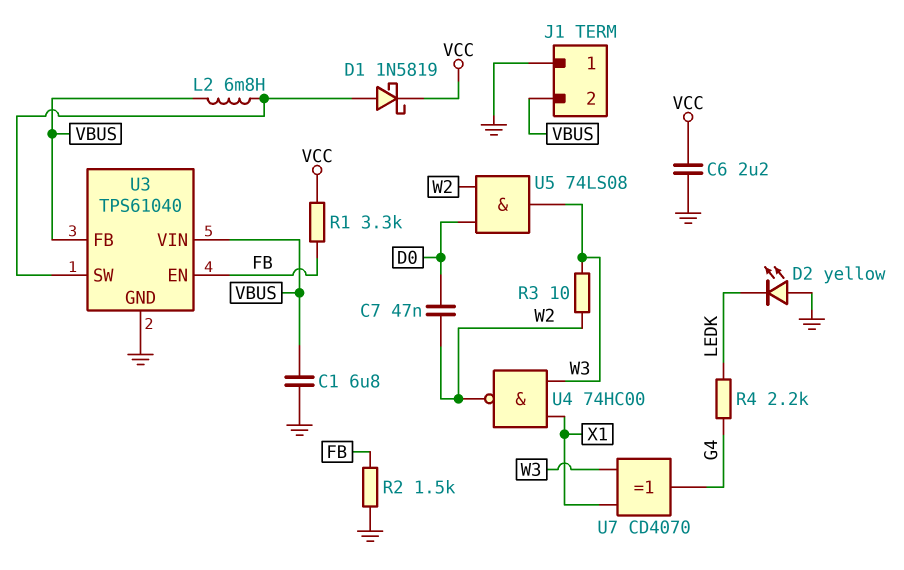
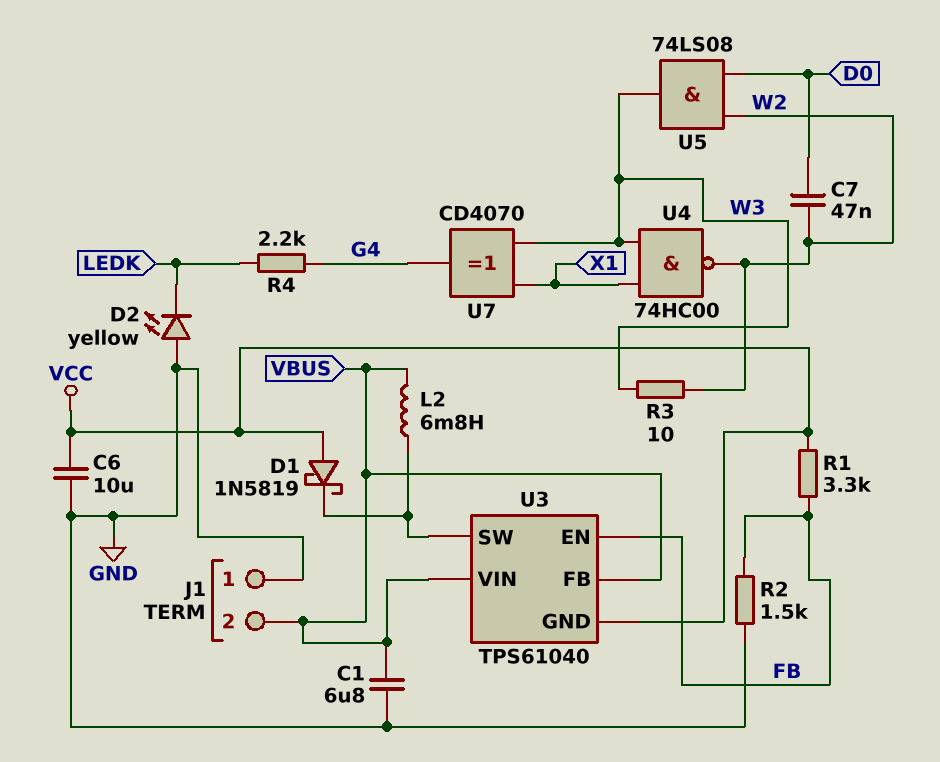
C6: 2.2uF (GND, VCC) -> 10uF (GND, VCC)
D1: schottky 1N5819 (A U3/SW, K VCC) -> schottky 1N5819 (A VCC, K U3/SW)
U3 pin GND: GND -> VCC

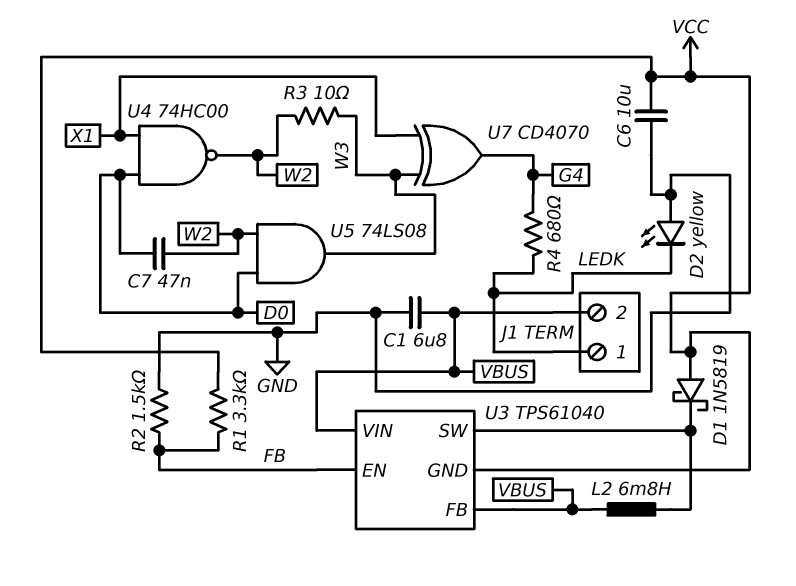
J1 pin 1: GND -> LEDK
R4: 2.2k (G4, LEDK) -> 680 (G4, LEDK)
U4: NAND 74HC00 (in W3, in X1, out W2) -> NAND 74HC00 (in D0, in X1, out W2)

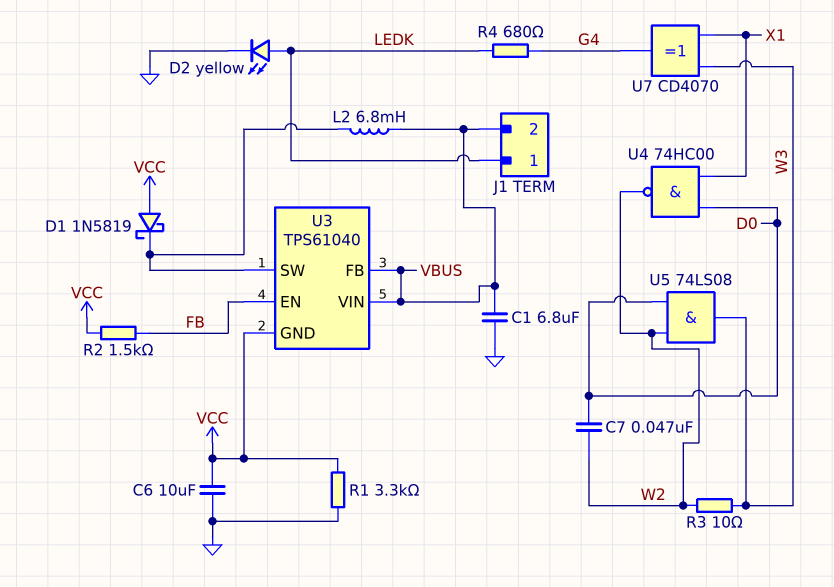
D2: LED yellow (A GND, K LEDK) -> LED yellow (A LEDK, K GND)
R1: 3.3k (FB, VCC) -> 3.3k (GND, VCC)
R2: 1.5k (FB, GND) -> 1.5k (FB, VCC)

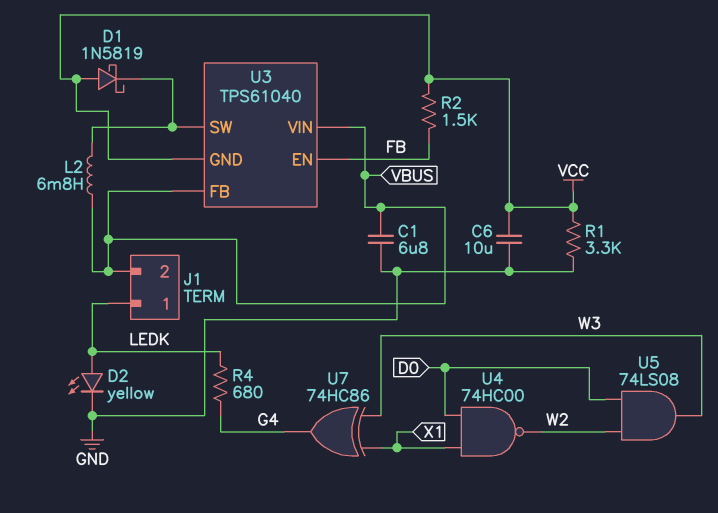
C7: 47nF (D0, W2) -> none
R3: 10 (W2, W3) -> none
U7: XOR CD4070 (in W3, in X1, out G4) -> XOR 74HC86 (in W3, in X1, out G4)

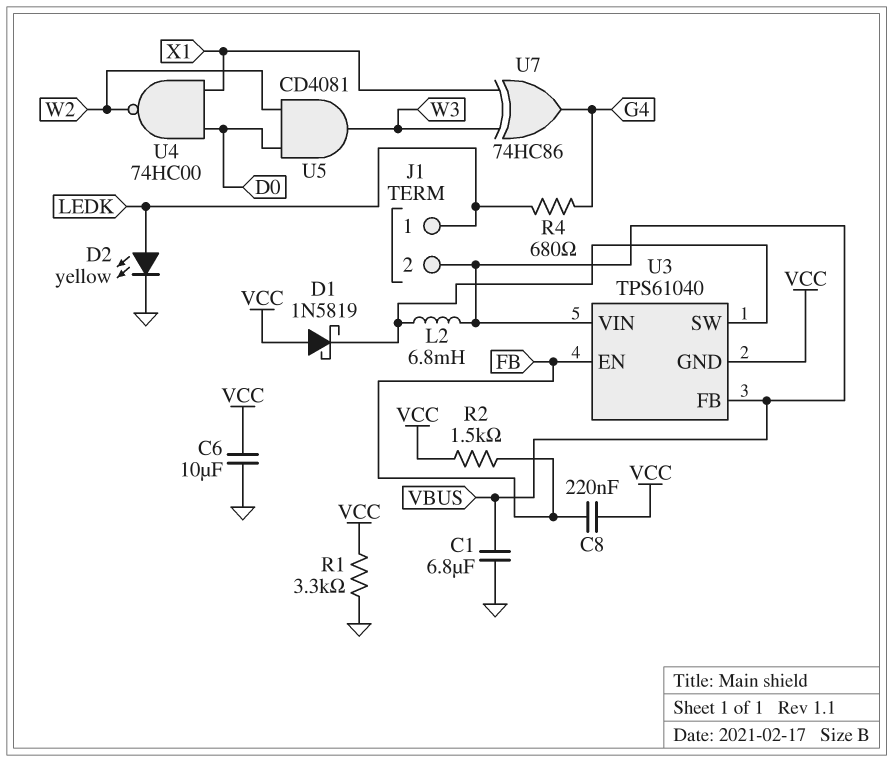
C8: none -> 220nF (FB, VCC)
U5: AND 74LS08 (in D0, in W2, out W3) -> AND CD4081 (in D0, in W2, out W3)

